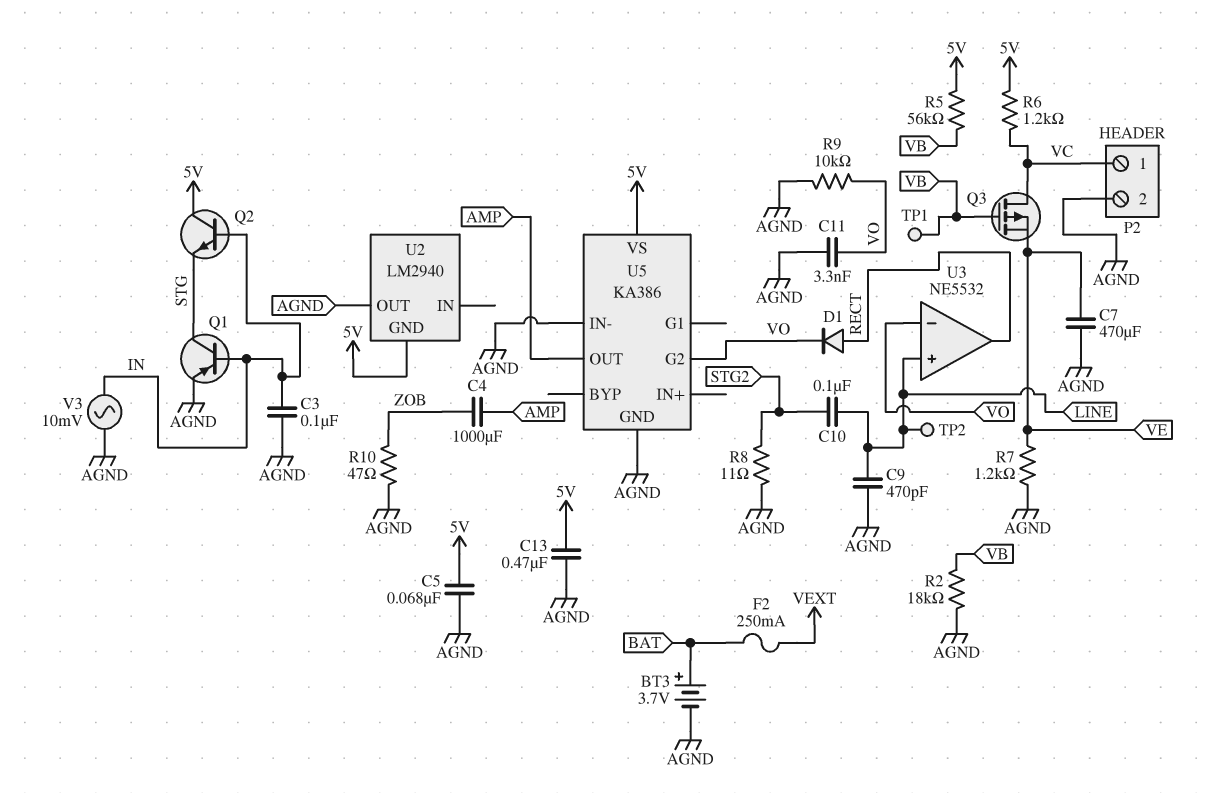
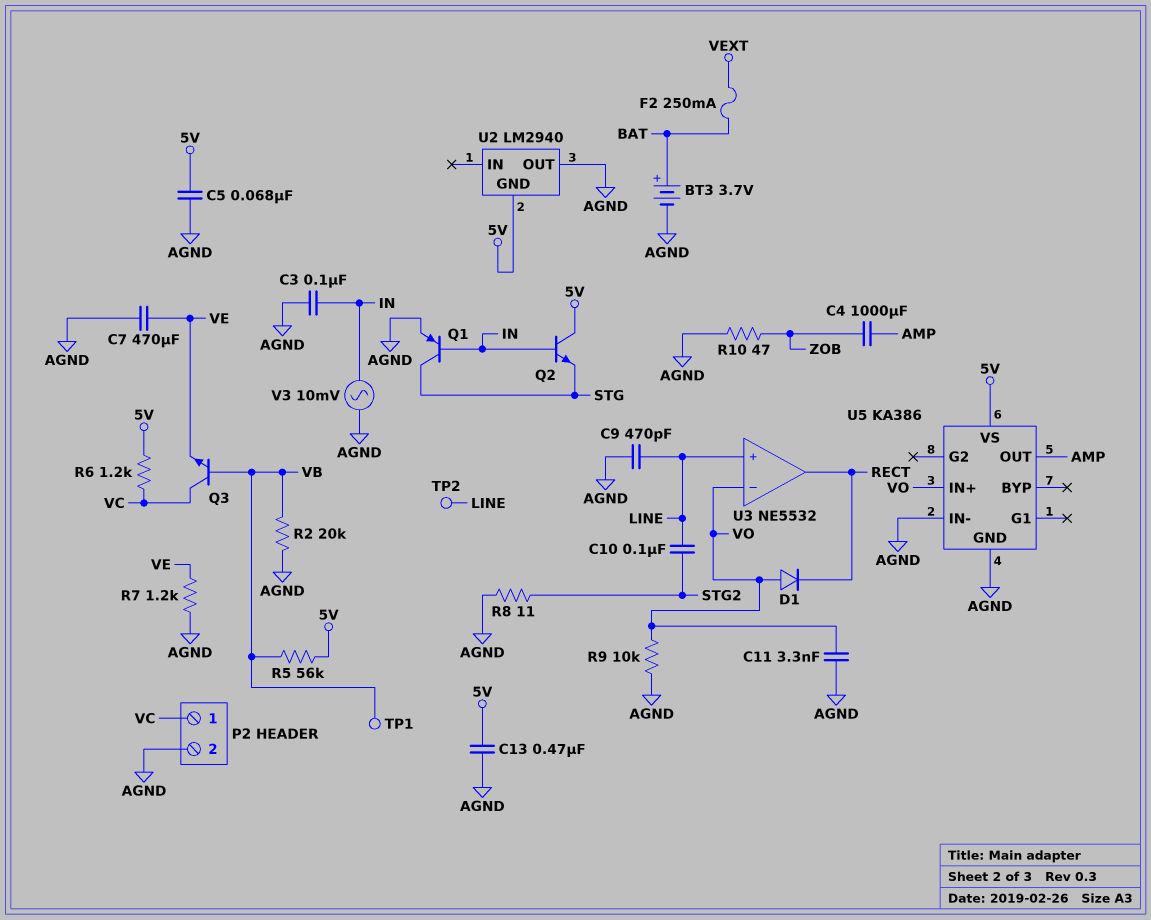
D1: diode (A RECT, K VO) -> diode (A VO, K RECT)
Q3: PMOS (G VB, D VC, S VE) -> NPN (B VB, C VC, E VE)
R2: 18k (AGND, VB) -> 20k (AGND, VB)
U5 pin G2: VO -> none
U5 pin IN+: none -> VO

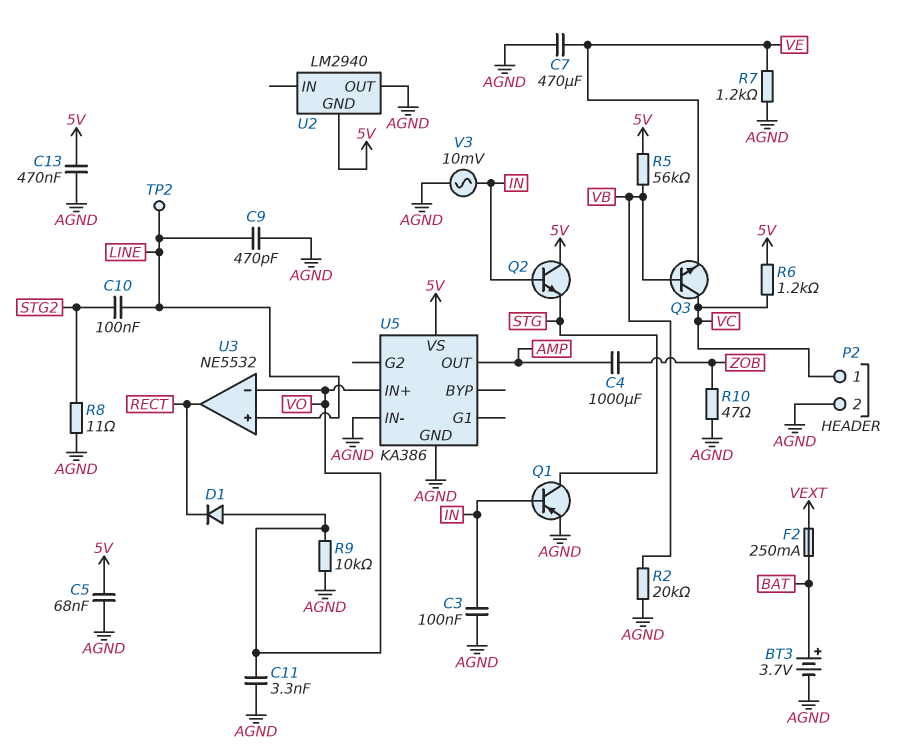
TP1: test point (VB) -> none

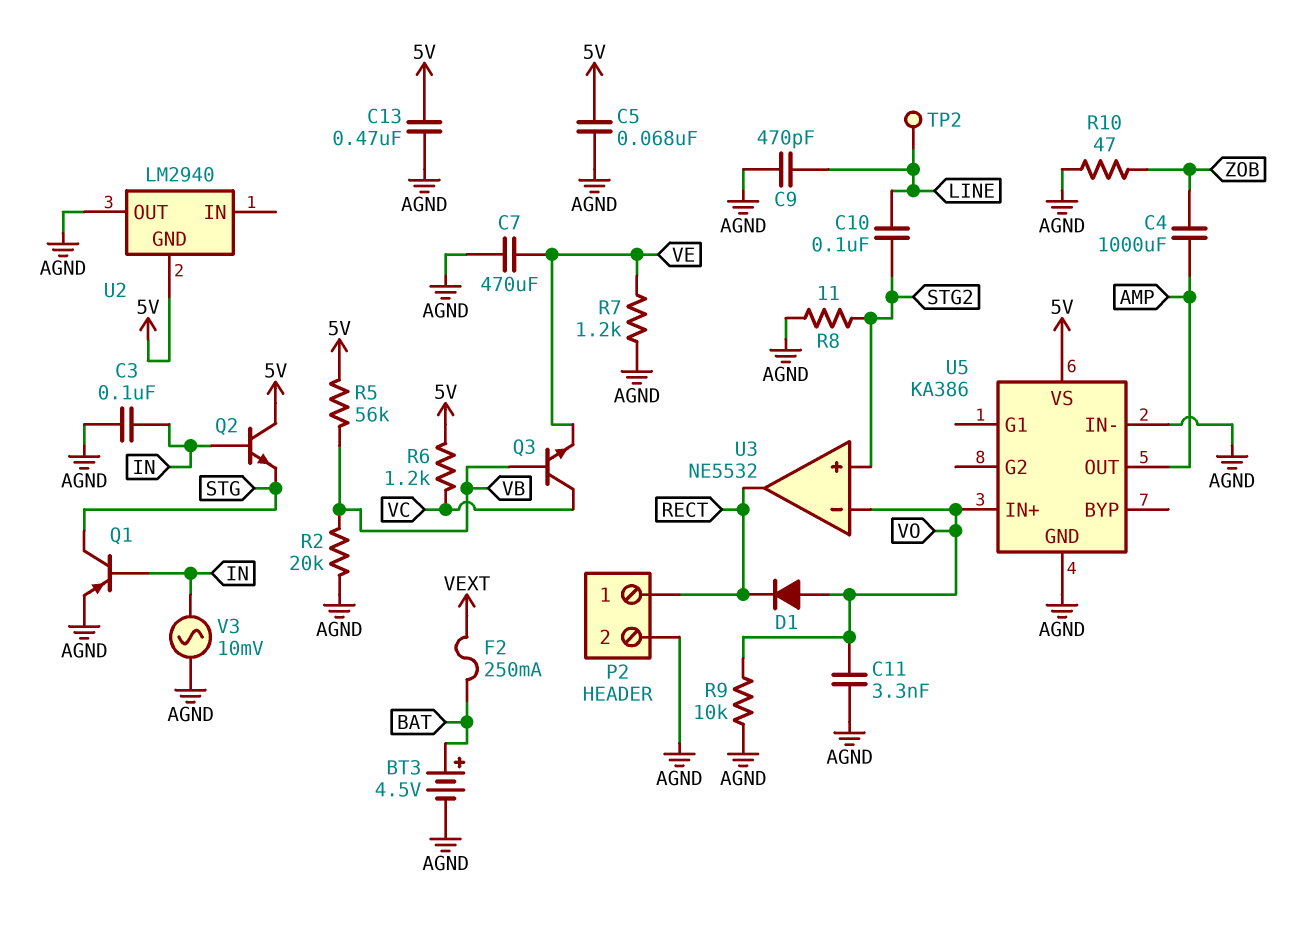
BT3: 3.7V (plus BAT, minus AGND) -> 4.5V (plus BAT, minus AGND)
P2 pin 1: VC -> RECT
U3 pin in+: LINE -> STG2

